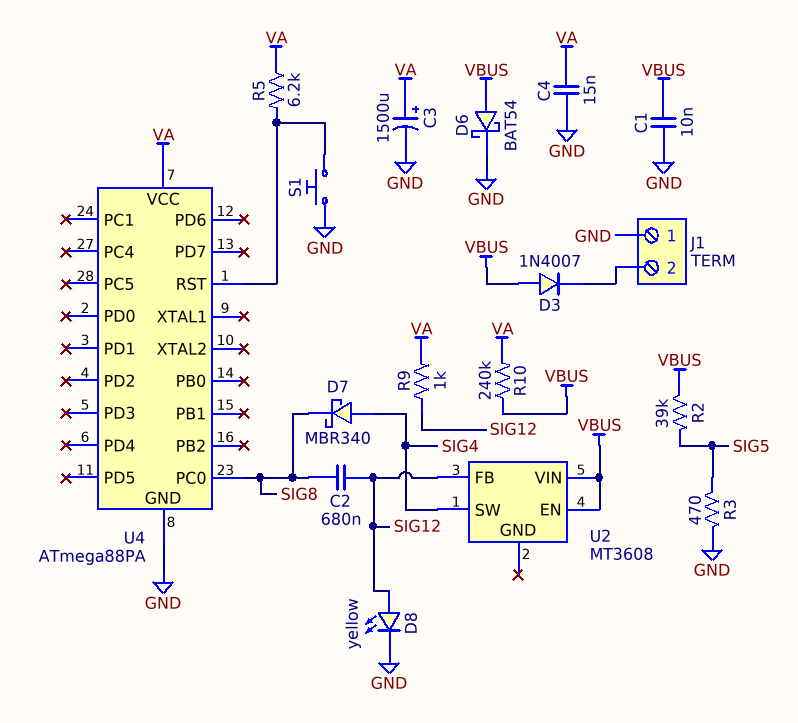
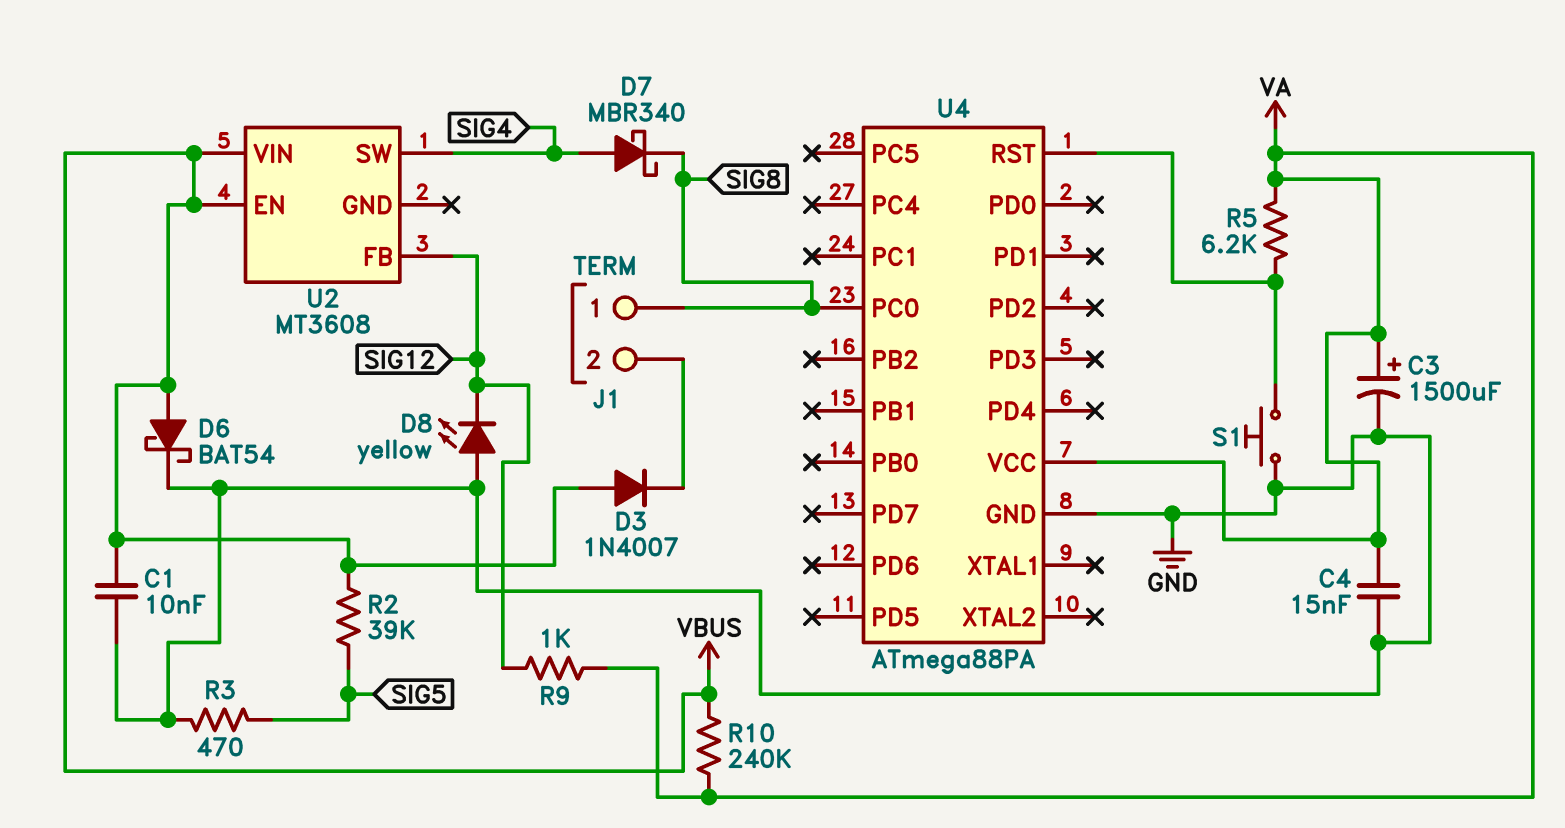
C2: 680nF (SIG8, SIG12) -> none
D8: LED yellow (A SIG12, K GND) -> LED yellow (A GND, K SIG12)
J1 pin 1: GND -> SIG8

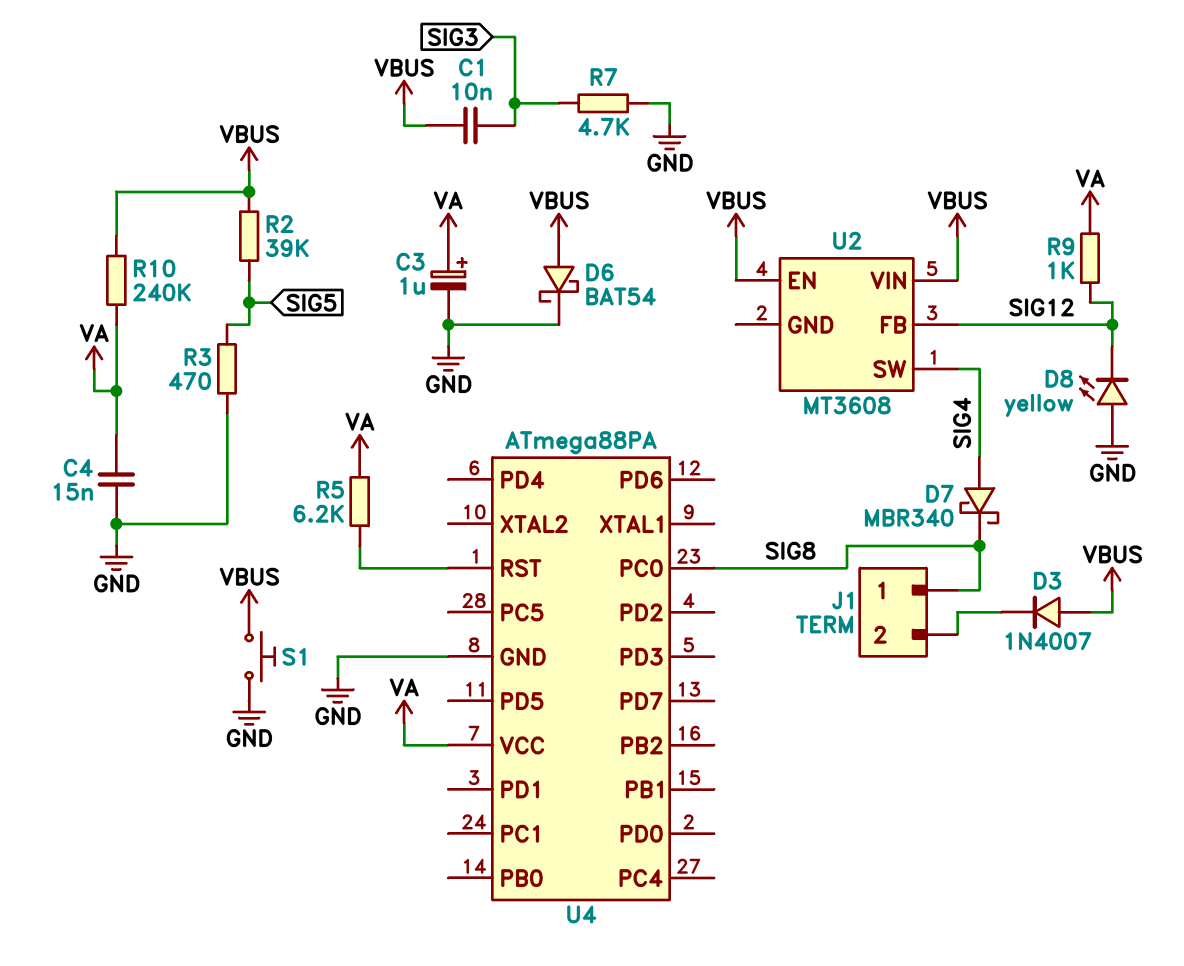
C1: 10nF (GND, VBUS) -> 10nF (SIG3, VBUS)
C3: 1500uF (plus VA, minus GND) -> 1uF (plus VA, minus GND)
R7: none -> 4.7k (GND, SIG3)
S1: button (GND, U4/RST) -> button (GND, VBUS)

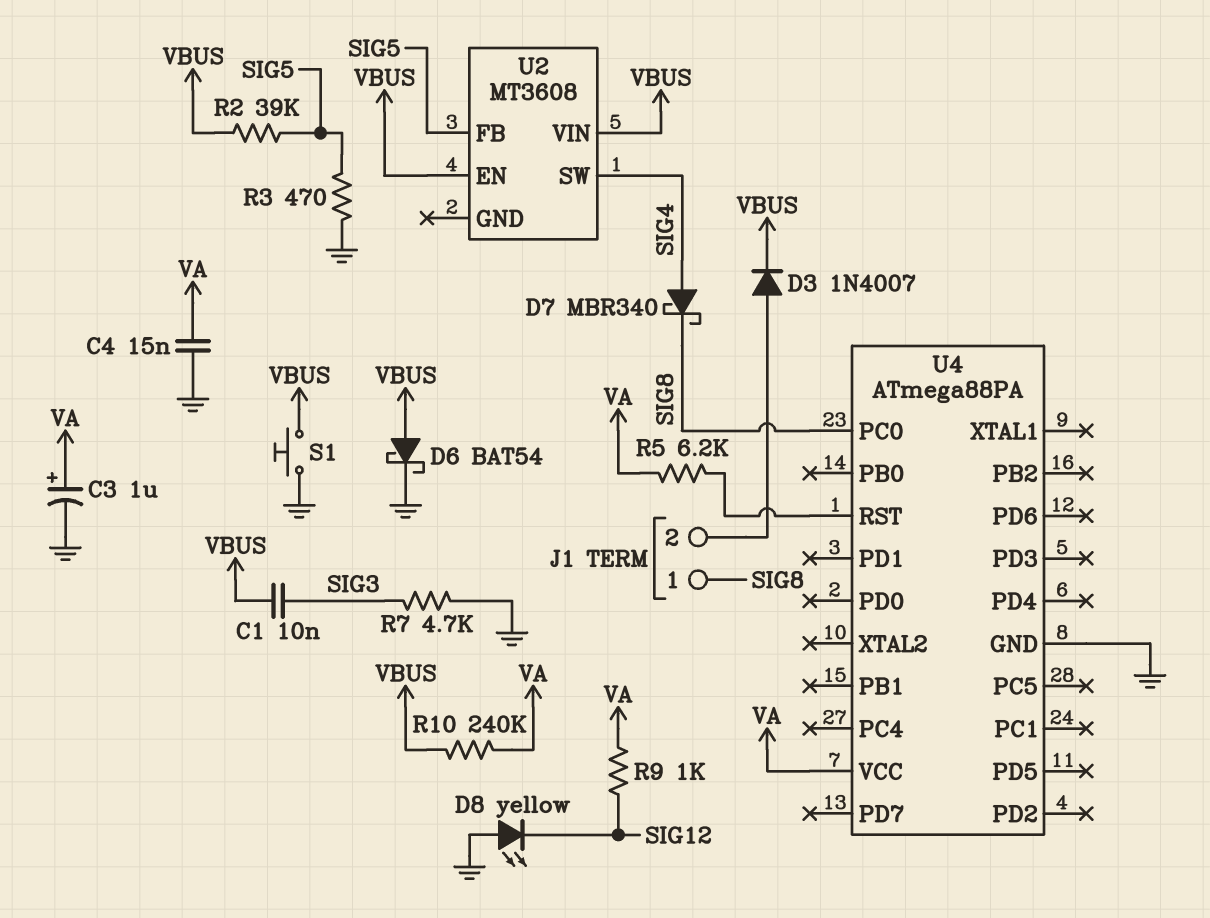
D3: diode 1N4007 (A VBUS, K J1/2) -> diode 1N4007 (A J1/2, K VBUS)
U2 pin FB: SIG12 -> SIG5

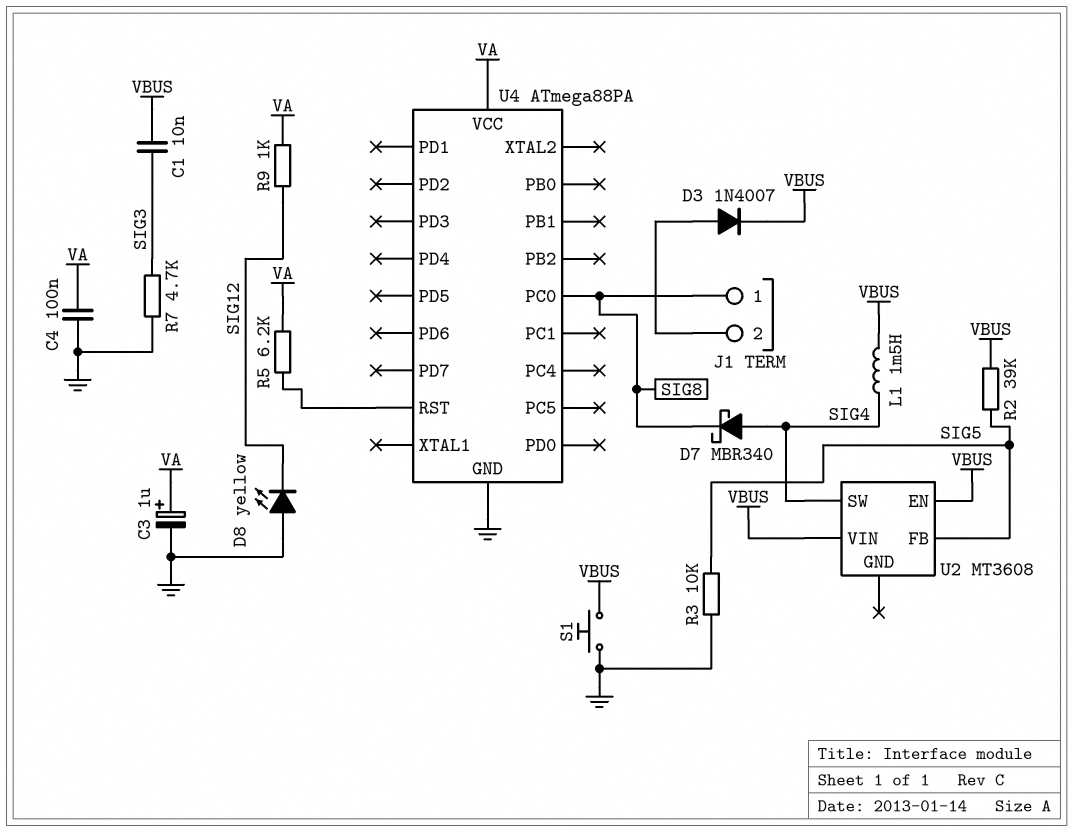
C4: 15nF (GND, VA) -> 100nF (GND, VA)
D6: schottky BAT54 (A VBUS, K GND) -> none
L1: none -> 1.5mH (SIG4, VBUS)
R3: 470 (GND, SIG5) -> 10k (GND, SIG5)
R10: 240k (VA, VBUS) -> none

